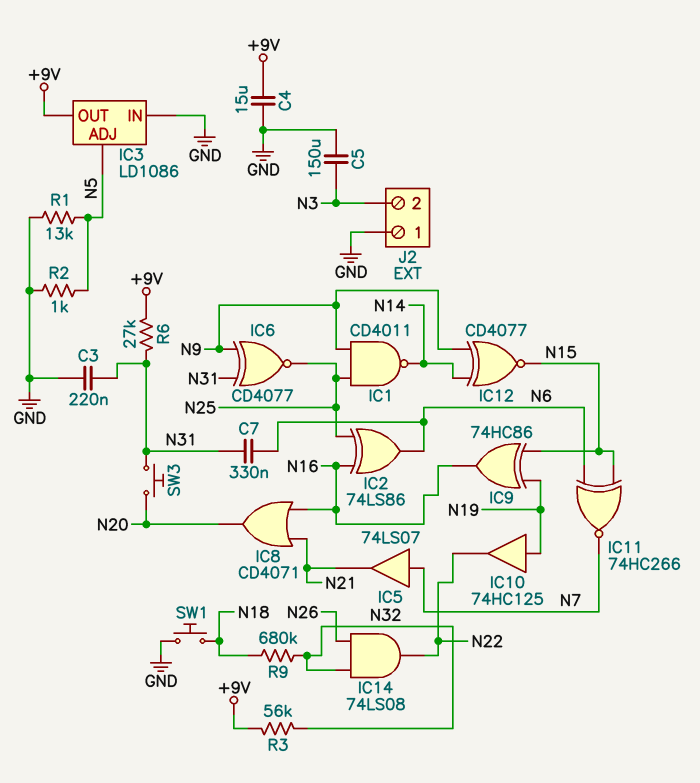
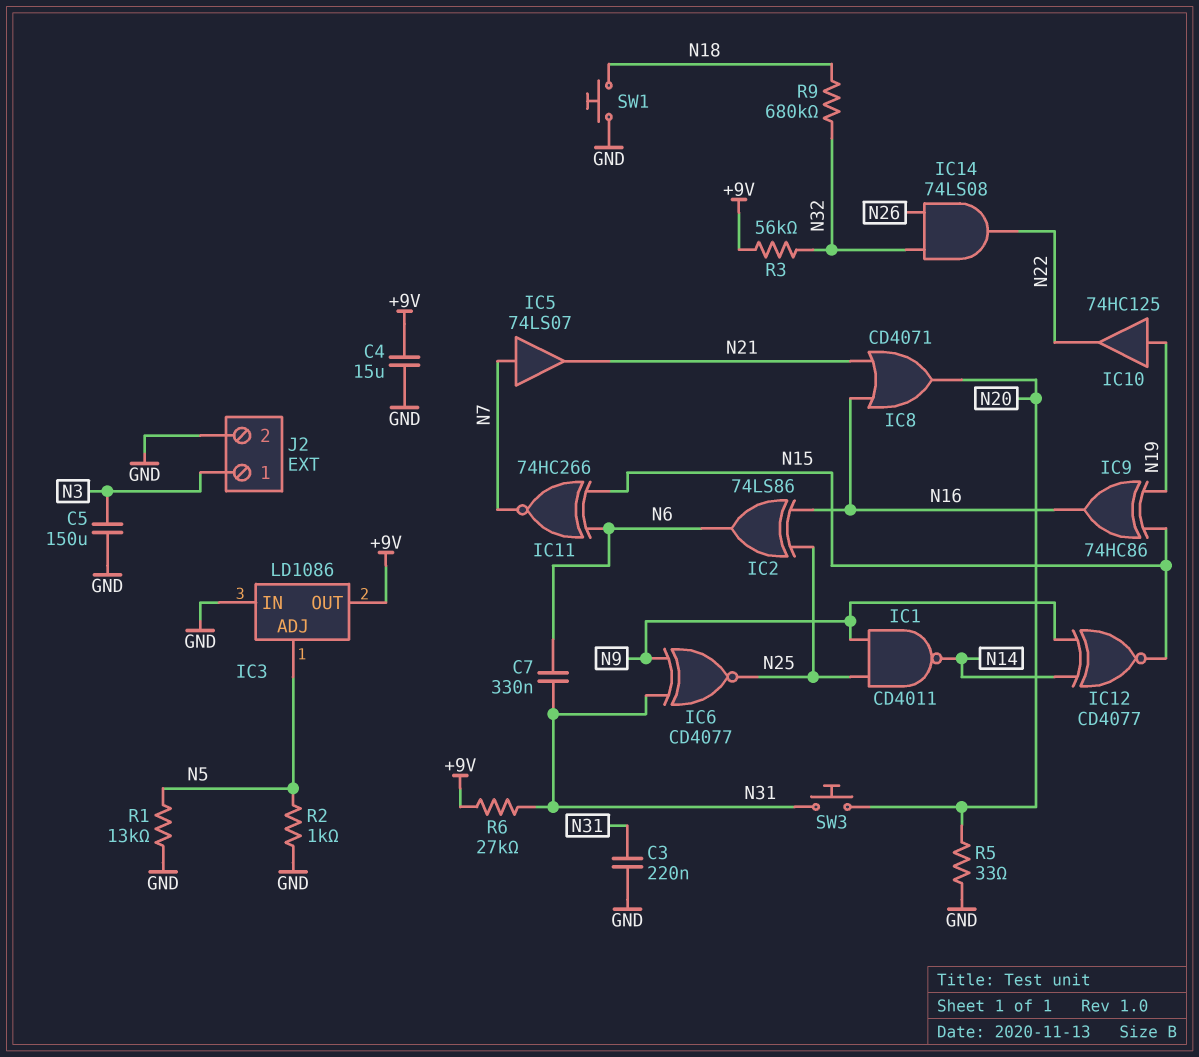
J2 pin 1: GND -> N3
J2 pin 2: N3 -> GND
R5: none -> 33 (GND, N20)

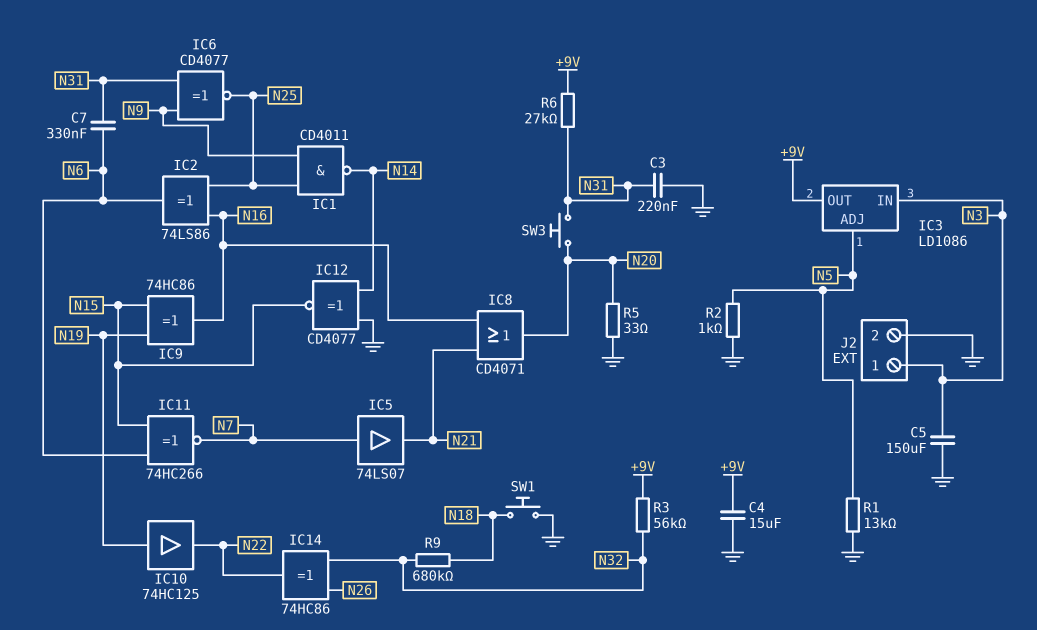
IC3 pin IN: GND -> N3
IC12: XNOR CD4077 (in N9, in N14, out N15) -> XNOR CD4077 (in GND, in N14, out N15)
IC14: AND 74LS08 (in N26, in N32, out N22) -> XOR 74HC86 (in N26, in N32, out N22)

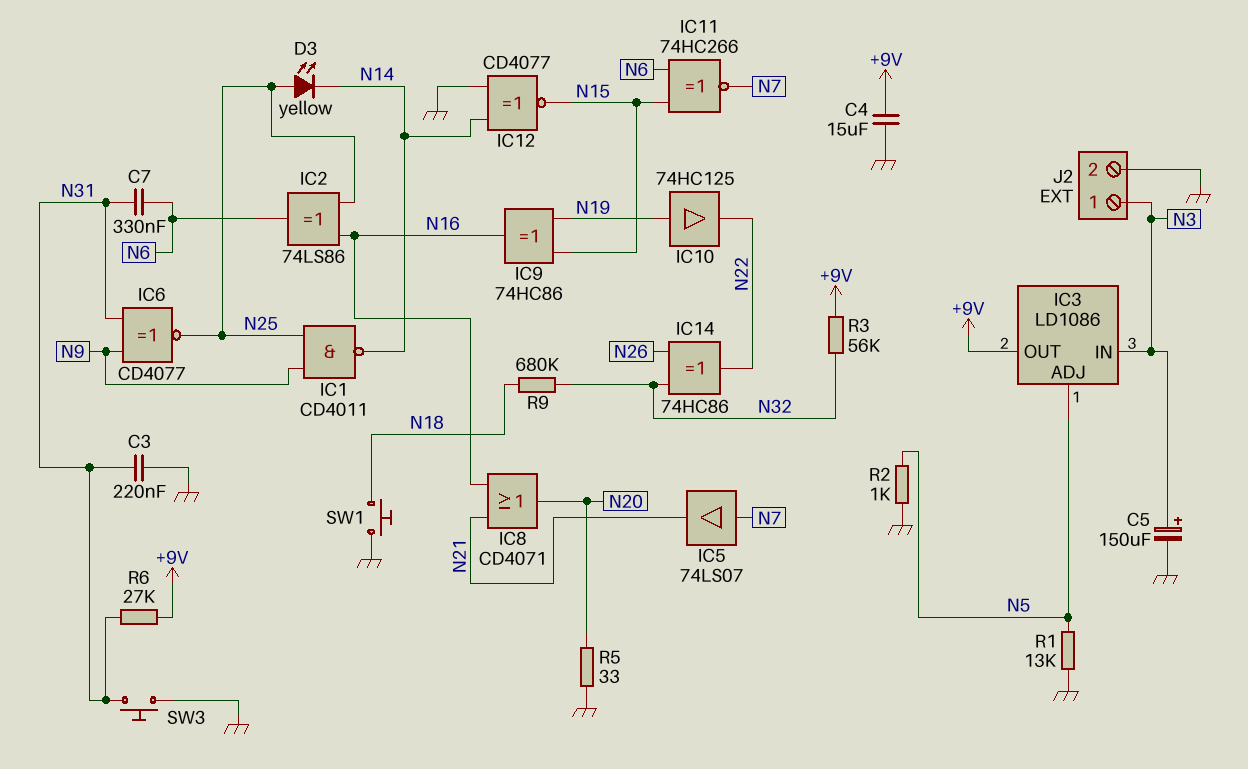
C5: 150uF (GND, N3) -> 150uF (plus N3, minus GND)
D3: none -> LED yellow (A N25, K N14)
SW3: button (N20, N31) -> button (GND, N31)

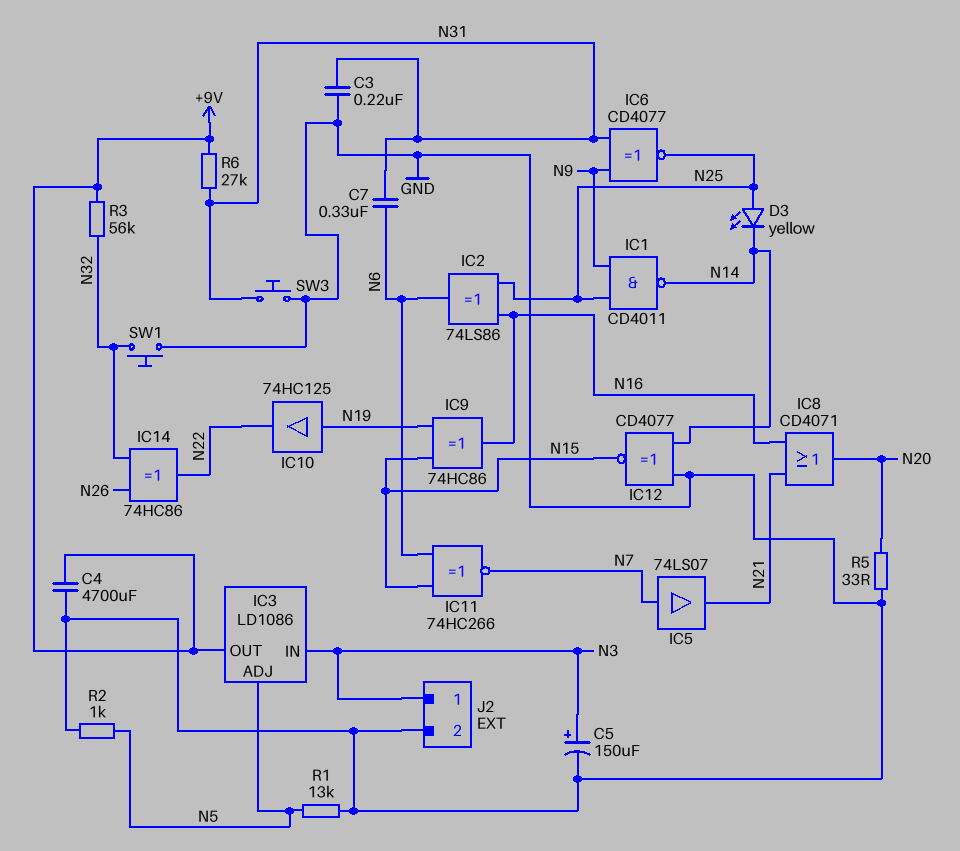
C4: 15uF (+9V, GND) -> 4700uF (+9V, GND)
R9: 680k (N18, N32) -> none
SW1: button (GND, N18) -> button (GND, N32)

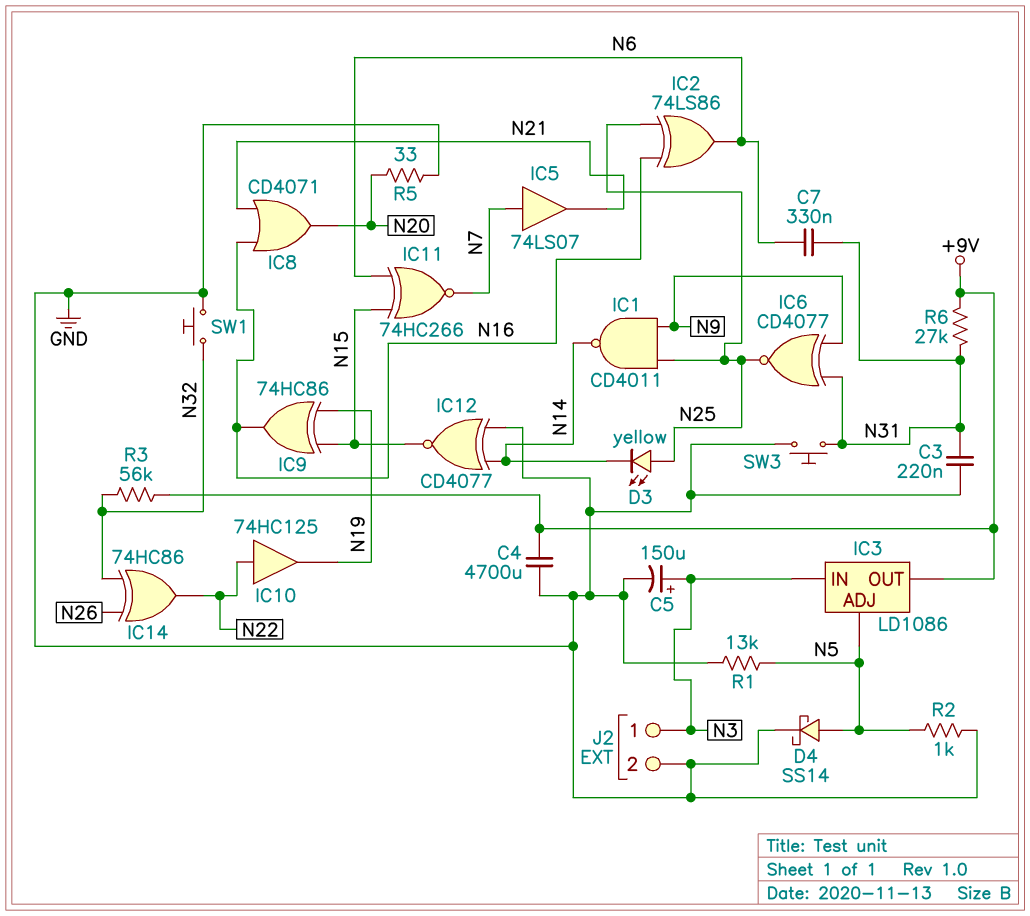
D4: none -> schottky SS14 (A N5, K GND)
IC10: buffer 74HC125 (in N19, out N22) -> buffer 74HC125 (in N22, out N19)

